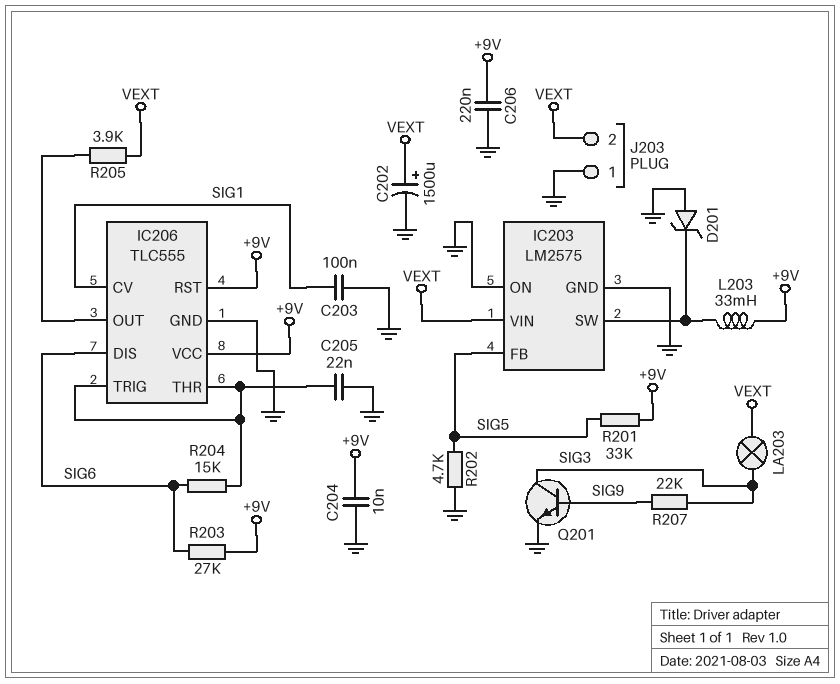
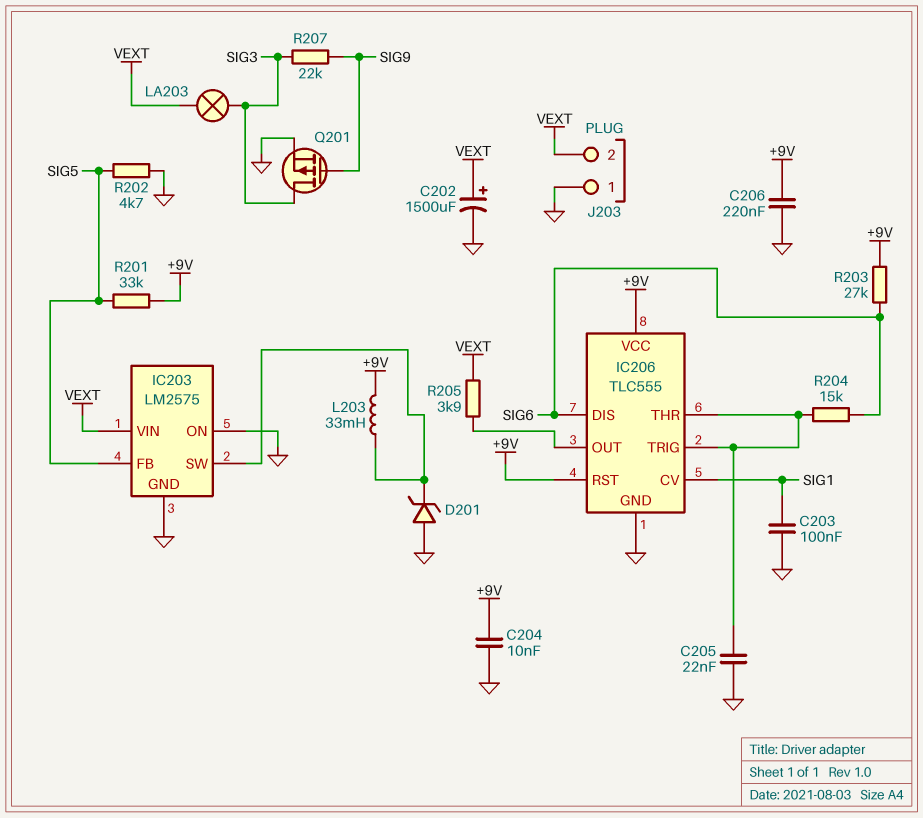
Q201: NPN (B SIG9, C SIG3, E GND) -> PMOS (G SIG9, D SIG3, S GND)

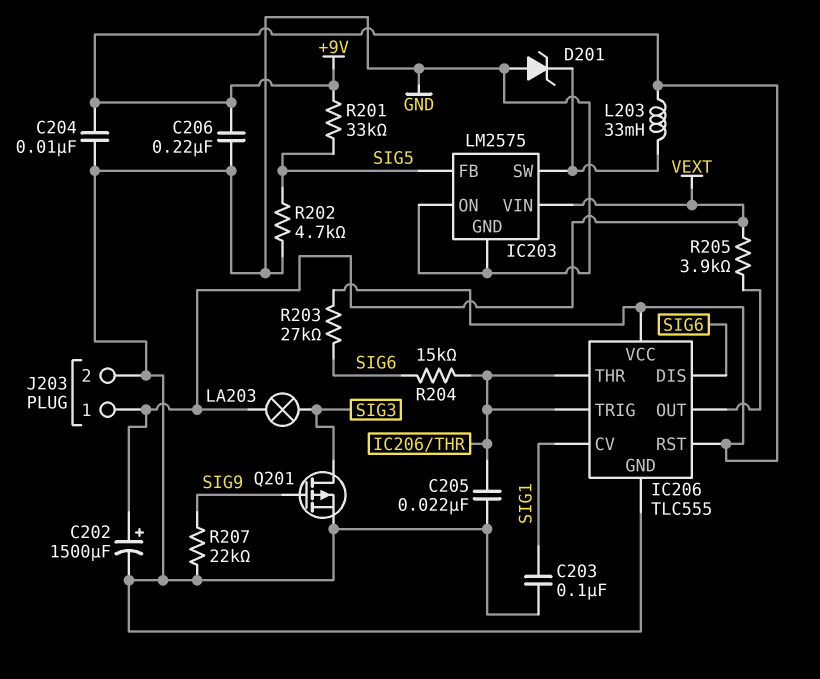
J203 pin 1: GND -> VEXT
J203 pin 2: VEXT -> GND
R207: 22k (SIG3, SIG9) -> 22k (GND, SIG9)

